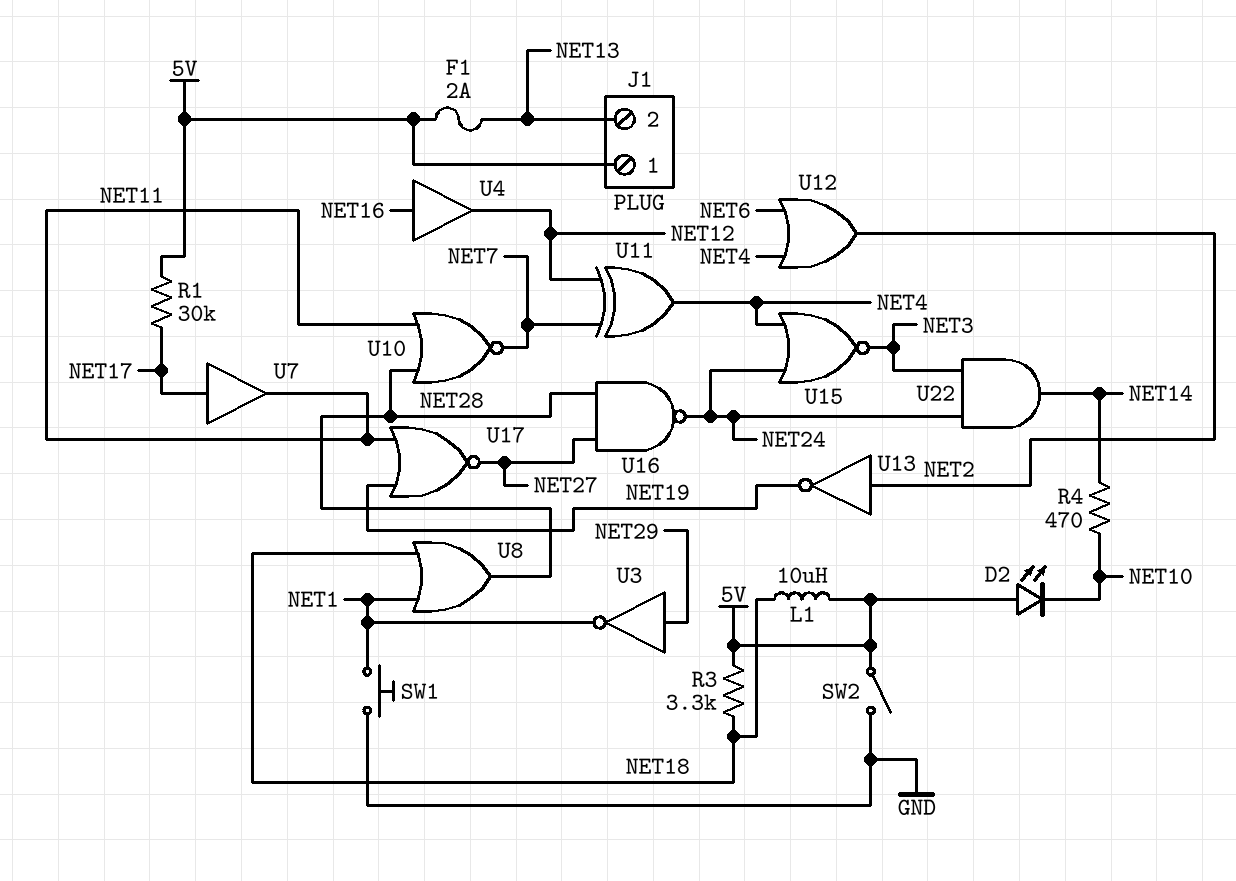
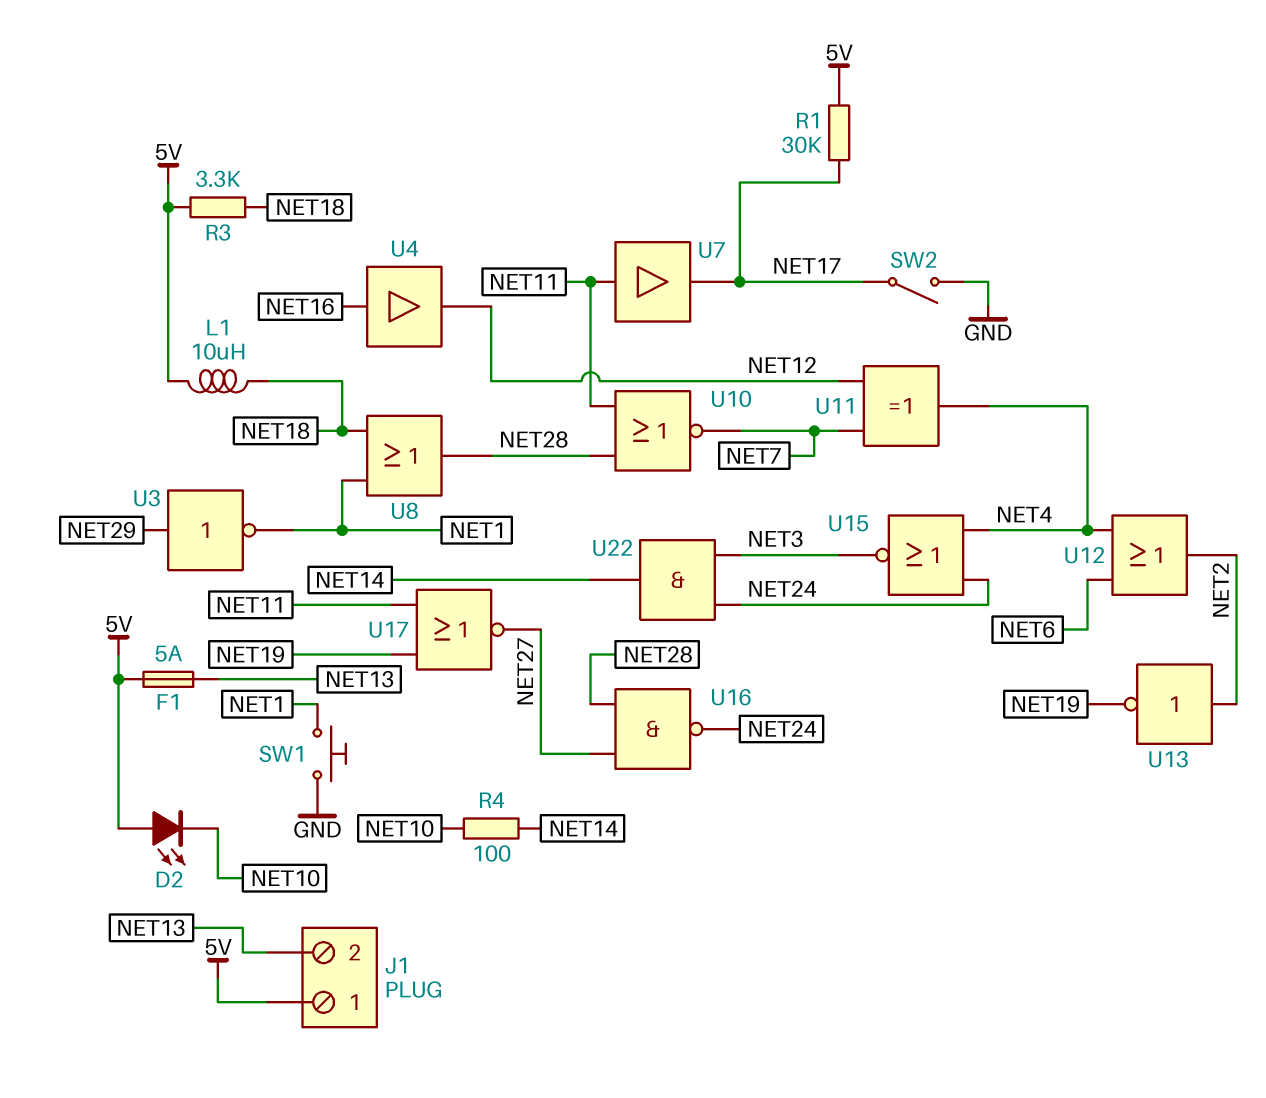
F1: 2A (5V, NET13) -> 5A (5V, NET13)
R4: 470 (NET10, NET14) -> 100 (NET10, NET14)
SW2: switch (5V, GND) -> switch (GND, NET17)
U7: buffer (in NET17, out NET11) -> buffer (in NET11, out NET17)

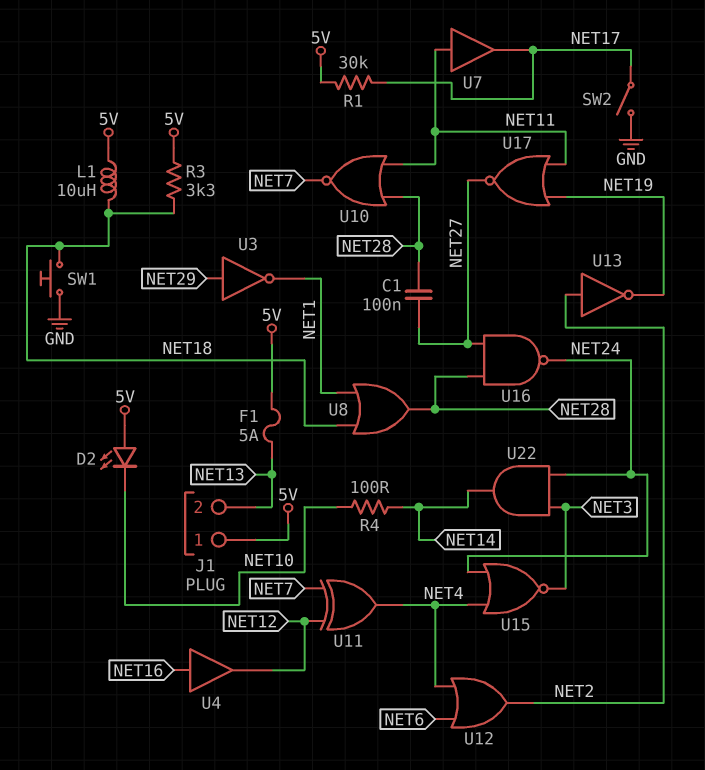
C1: none -> 100nF (NET27, NET28)
SW1: button (GND, NET1) -> button (GND, NET18)

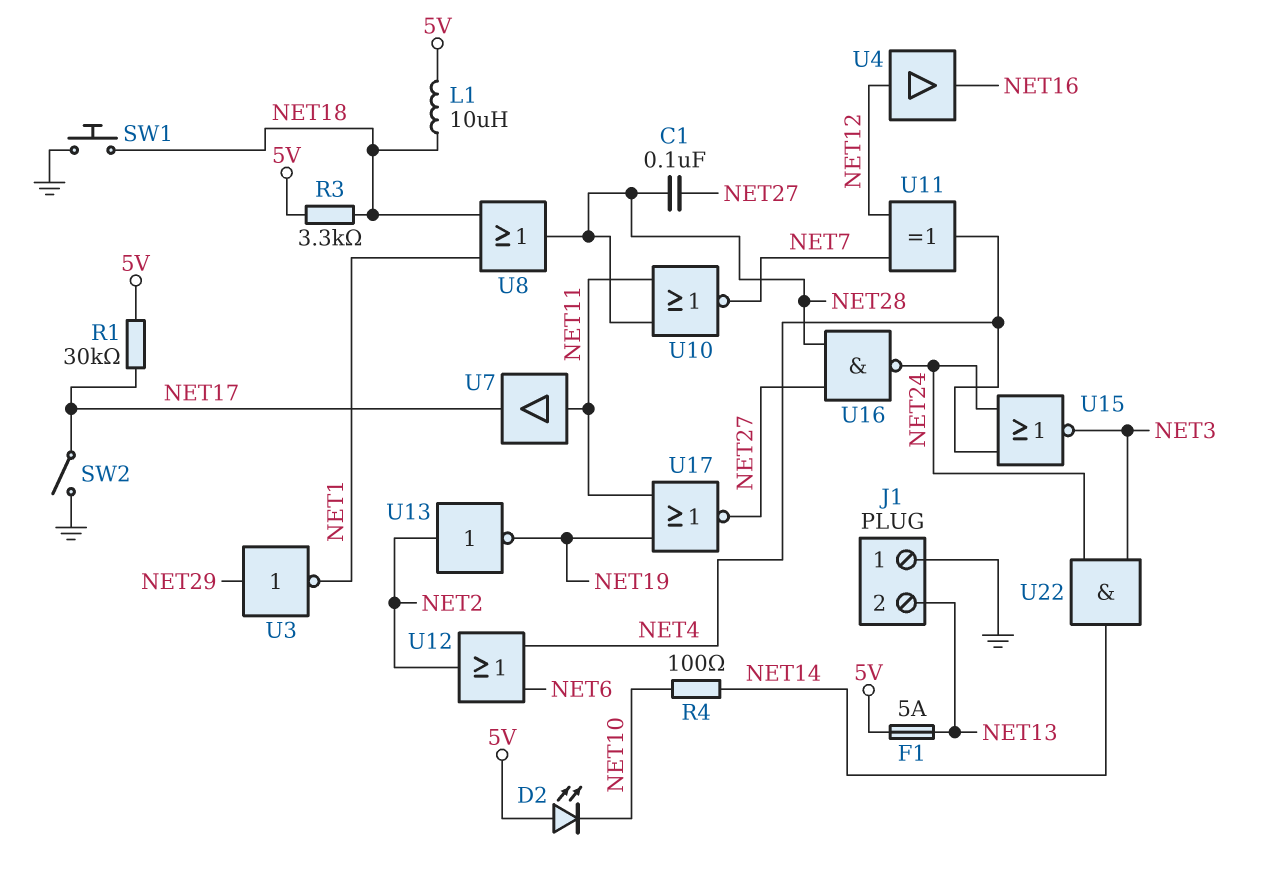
J1 pin 1: 5V -> GND
U4: buffer (in NET16, out NET12) -> buffer (in NET12, out NET16)

